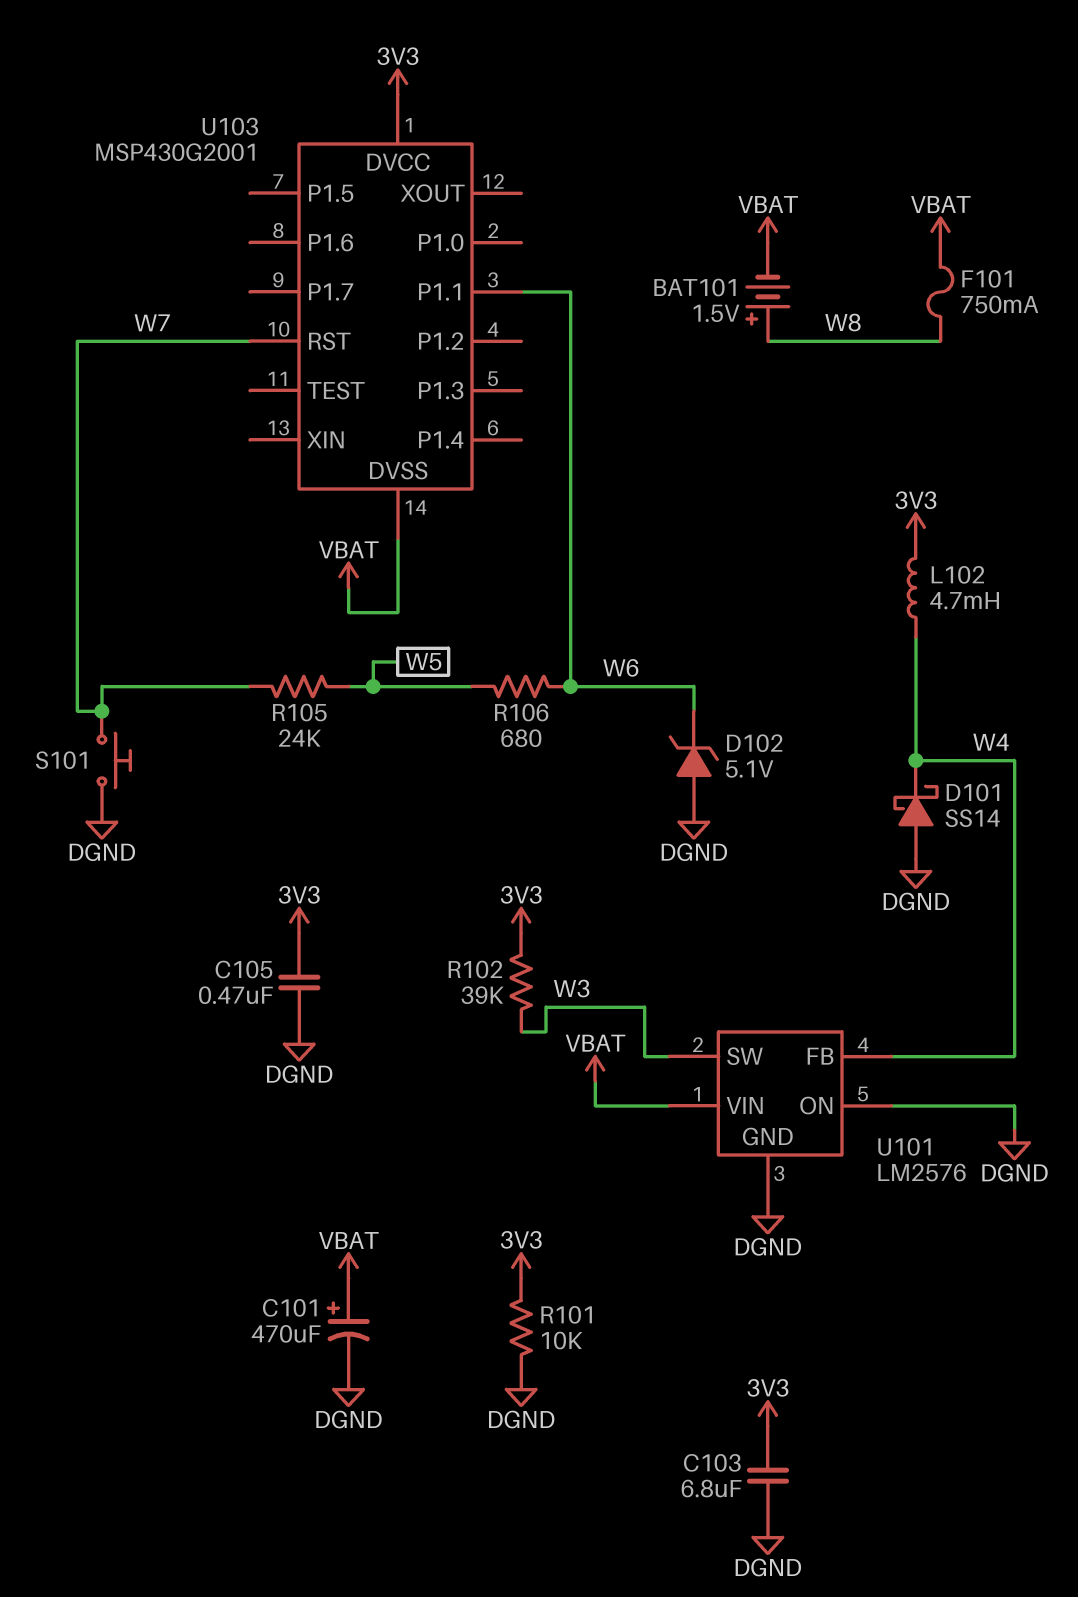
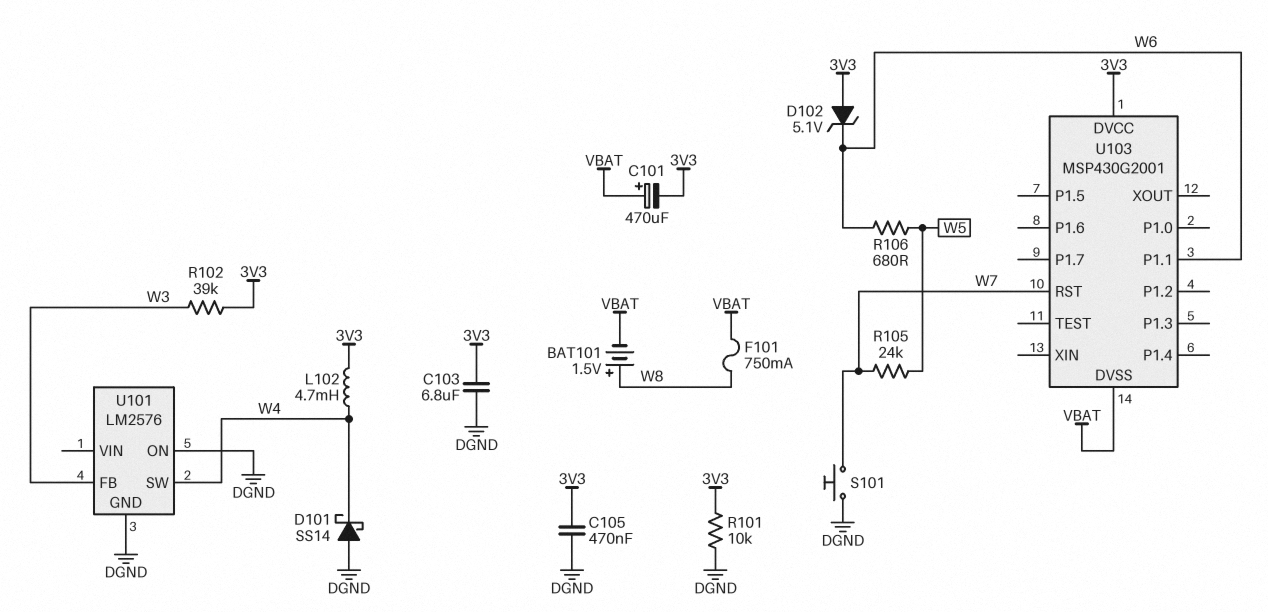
C101: 470uF (plus VBAT, minus DGND) -> 470uF (plus VBAT, minus 3V3)
D102: zener 5.1V (A DGND, K W6) -> zener 5.1V (A 3V3, K W6)
U101 pin FB: W4 -> W3
U101 pin SW: W3 -> W4
U101 pin VIN: VBAT -> none

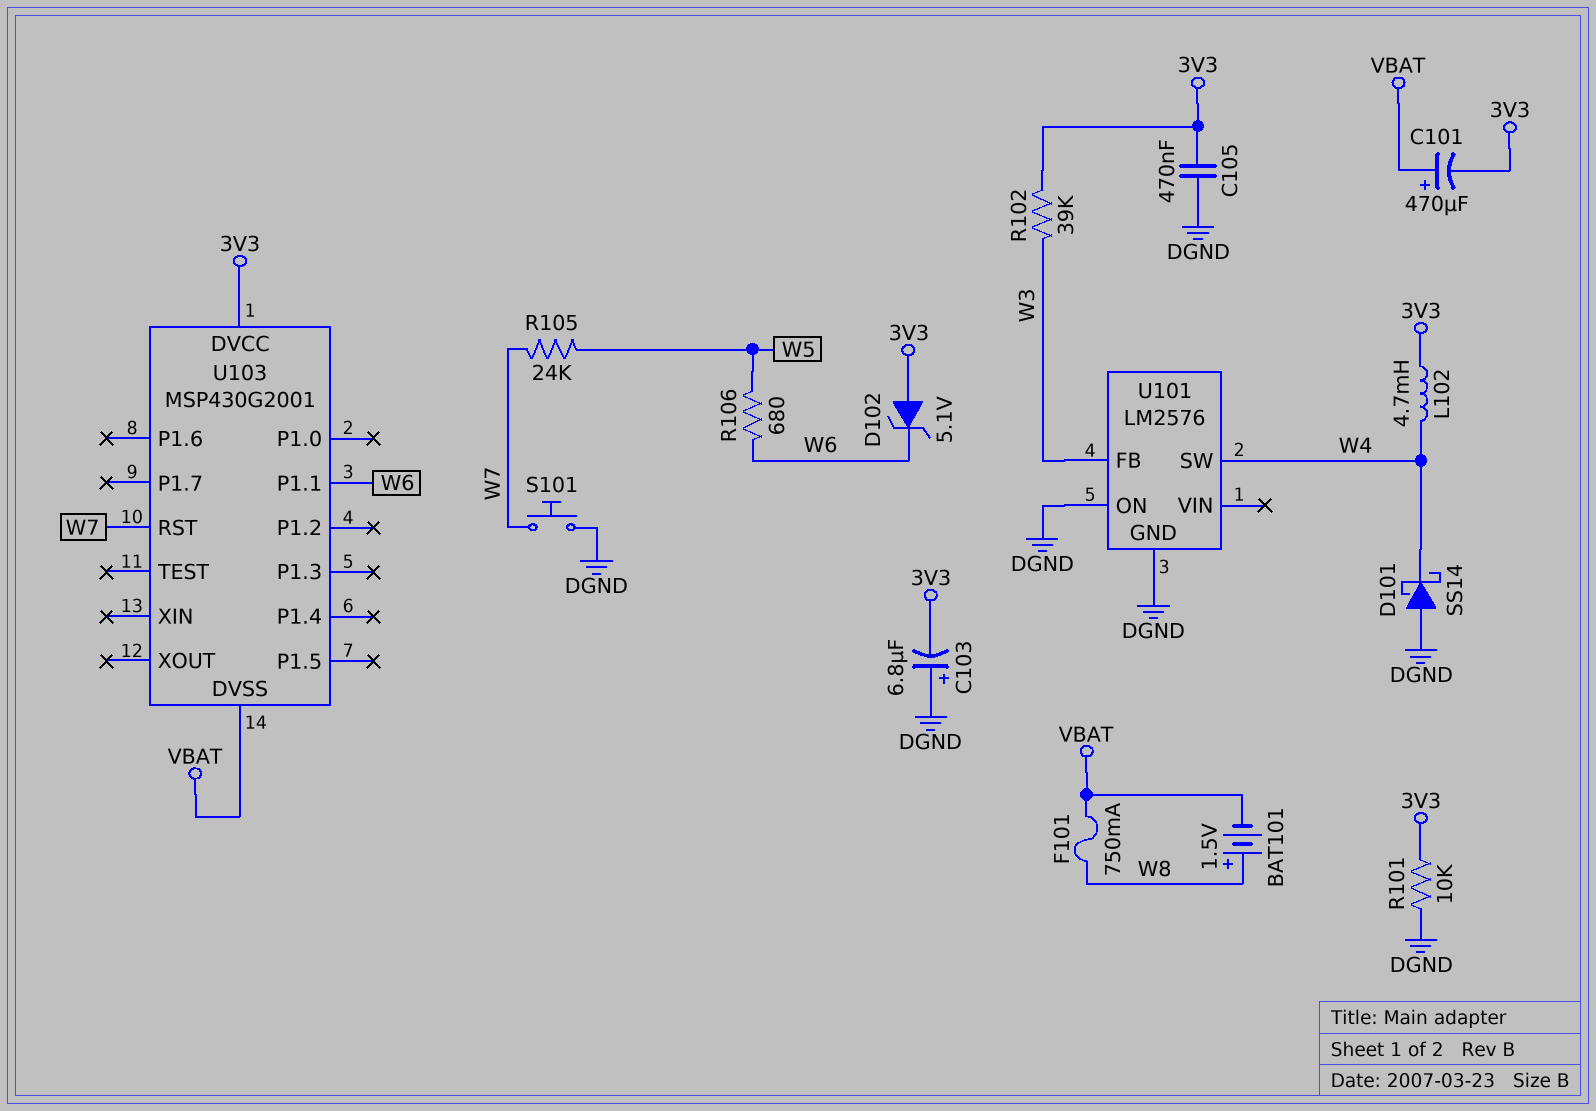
C103: 6.8uF (3V3, DGND) -> 6.8uF (plus DGND, minus 3V3)

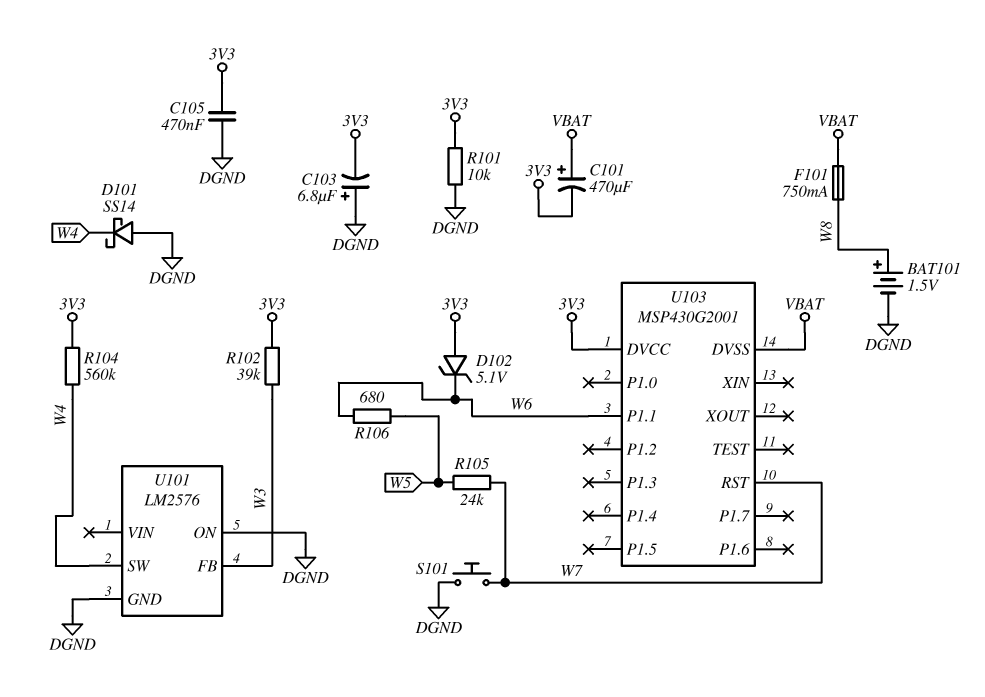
BAT101: 1.5V (plus W8, minus VBAT) -> 1.5V (plus W8, minus DGND)
L102: 4.7mH (3V3, W4) -> none
R104: none -> 560k (3V3, W4)

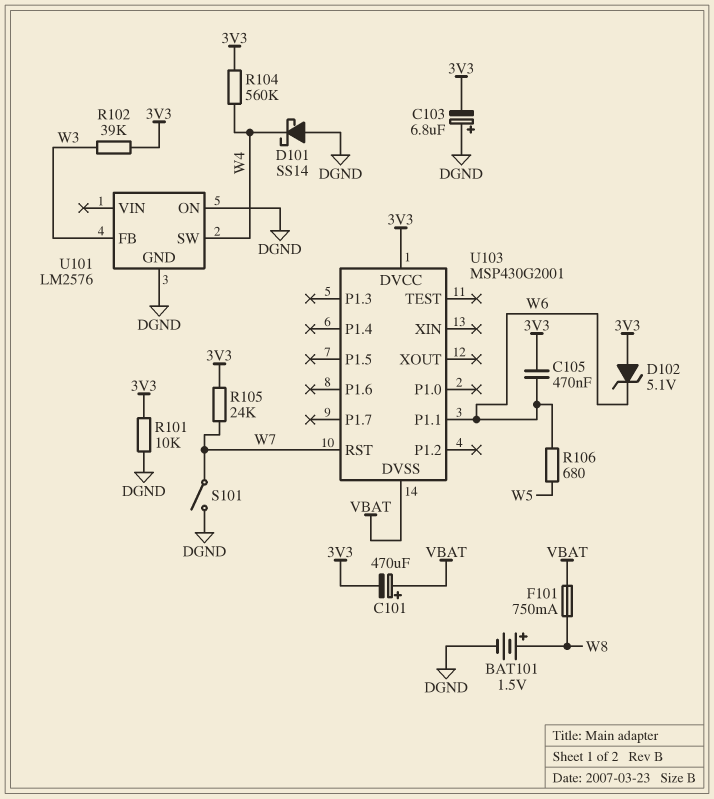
C105: 470nF (3V3, DGND) -> 470nF (3V3, W6)
R105: 24k (W5, W7) -> 24k (3V3, W7)
S101: button (DGND, W7) -> switch (DGND, W7)

